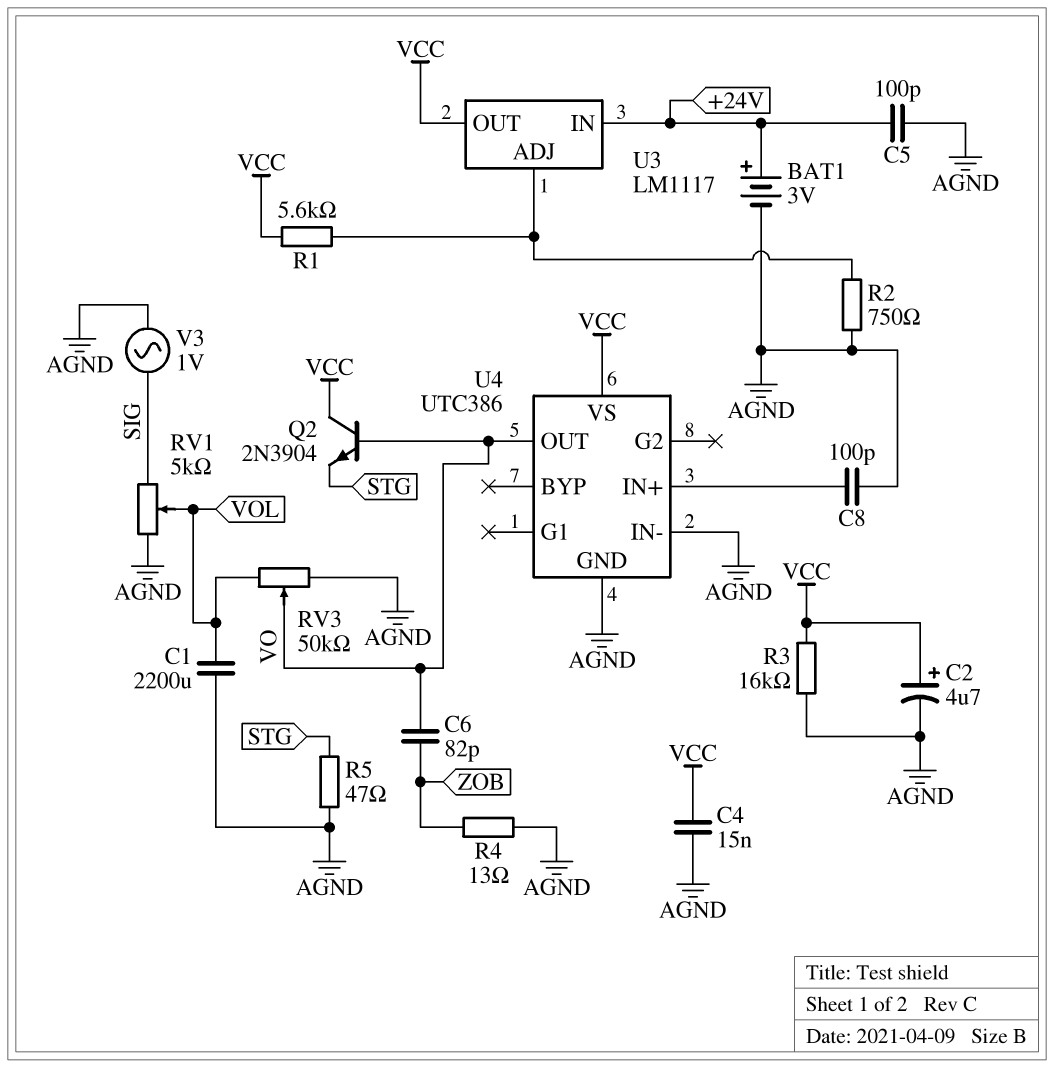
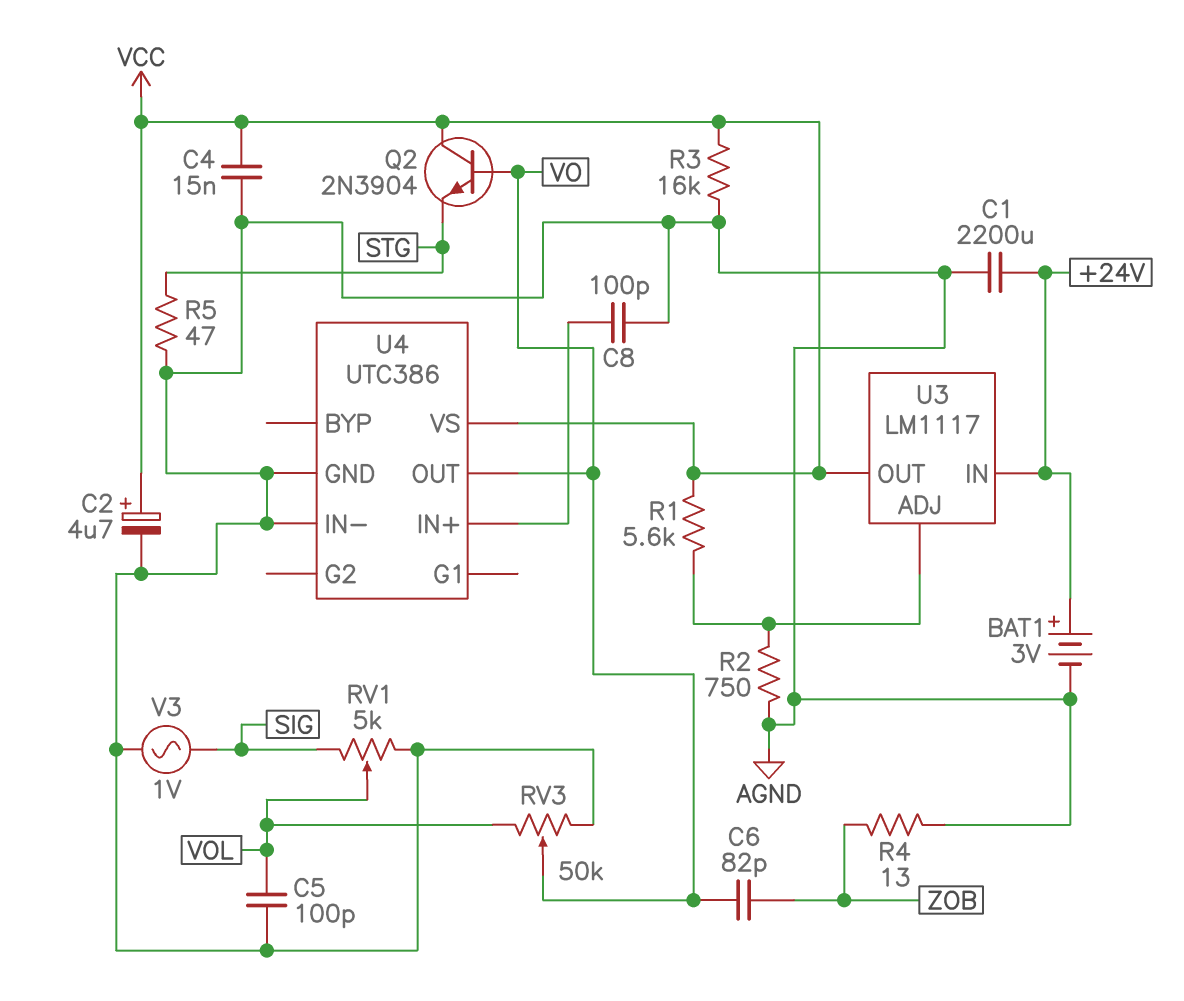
C1: 2200uF (AGND, VOL) -> 2200uF (+24V, AGND)
C5: 100pF (+24V, AGND) -> 100pF (AGND, VOL)

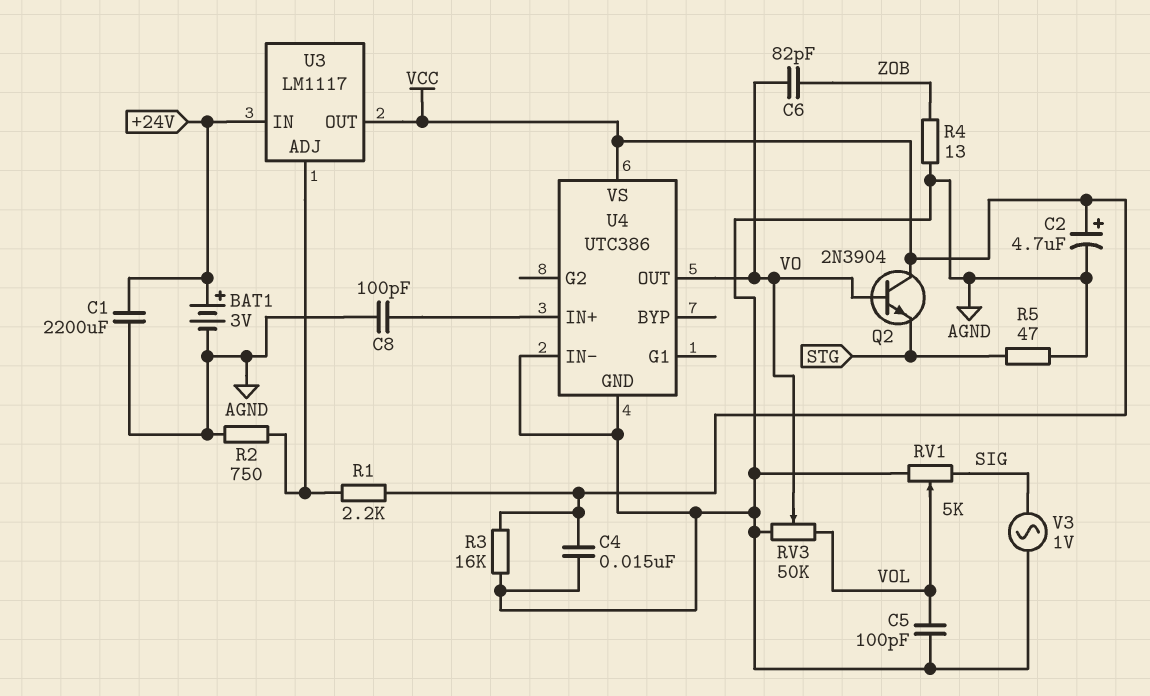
R1: 5.6k (U3/ADJ, VCC) -> 2.2k (U3/ADJ, VCC)

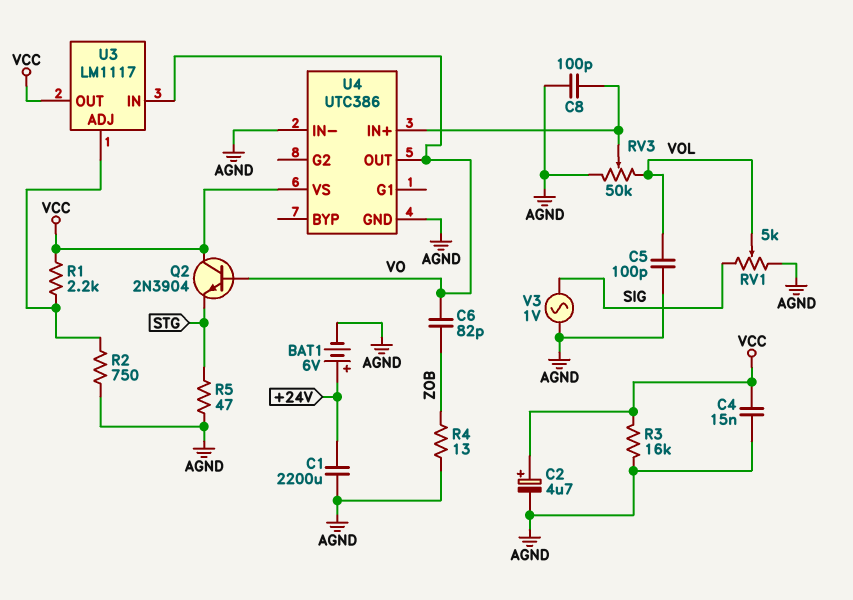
BAT1: 3V (plus +24V, minus AGND) -> 6V (plus +24V, minus AGND)
RV3: 50k (AGND, VOL, wiper VO) -> 50k (AGND, VOL, wiper U4/IN+)
U3 pin IN: +24V -> VO

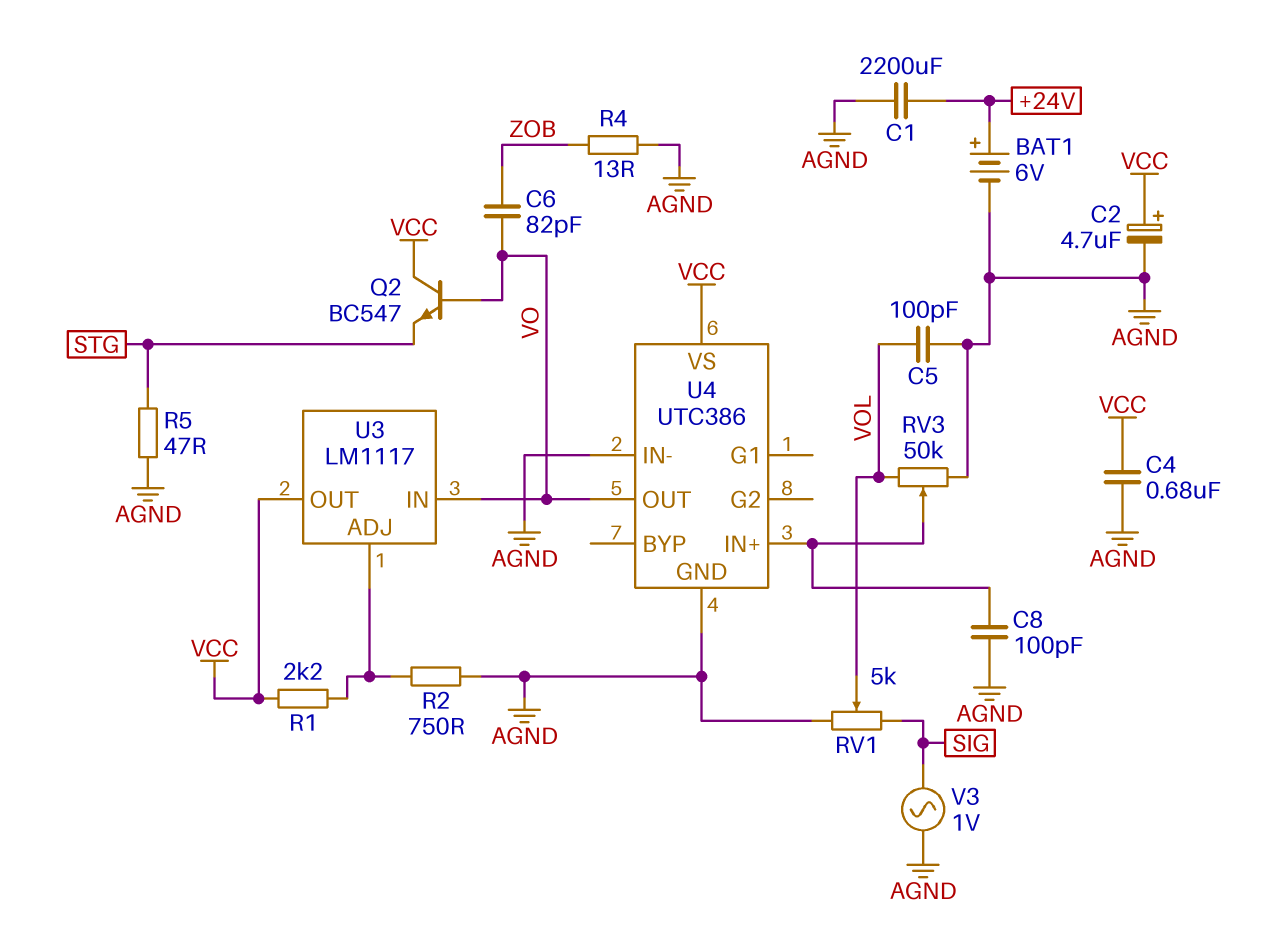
C4: 15nF (AGND, VCC) -> 680nF (AGND, VCC)
Q2: NPN 2N3904 (B VO, C VCC, E STG) -> NPN BC547 (B VO, C VCC, E STG)
R3: 16k (AGND, VCC) -> none

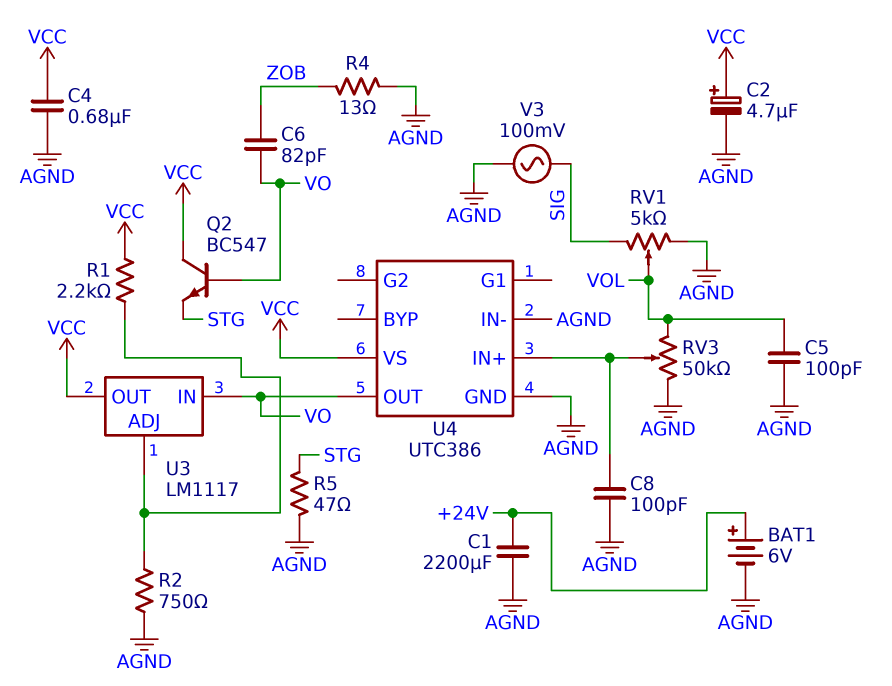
V3: AC 1V (AGND, SIG) -> AC 100mV (AGND, SIG)

